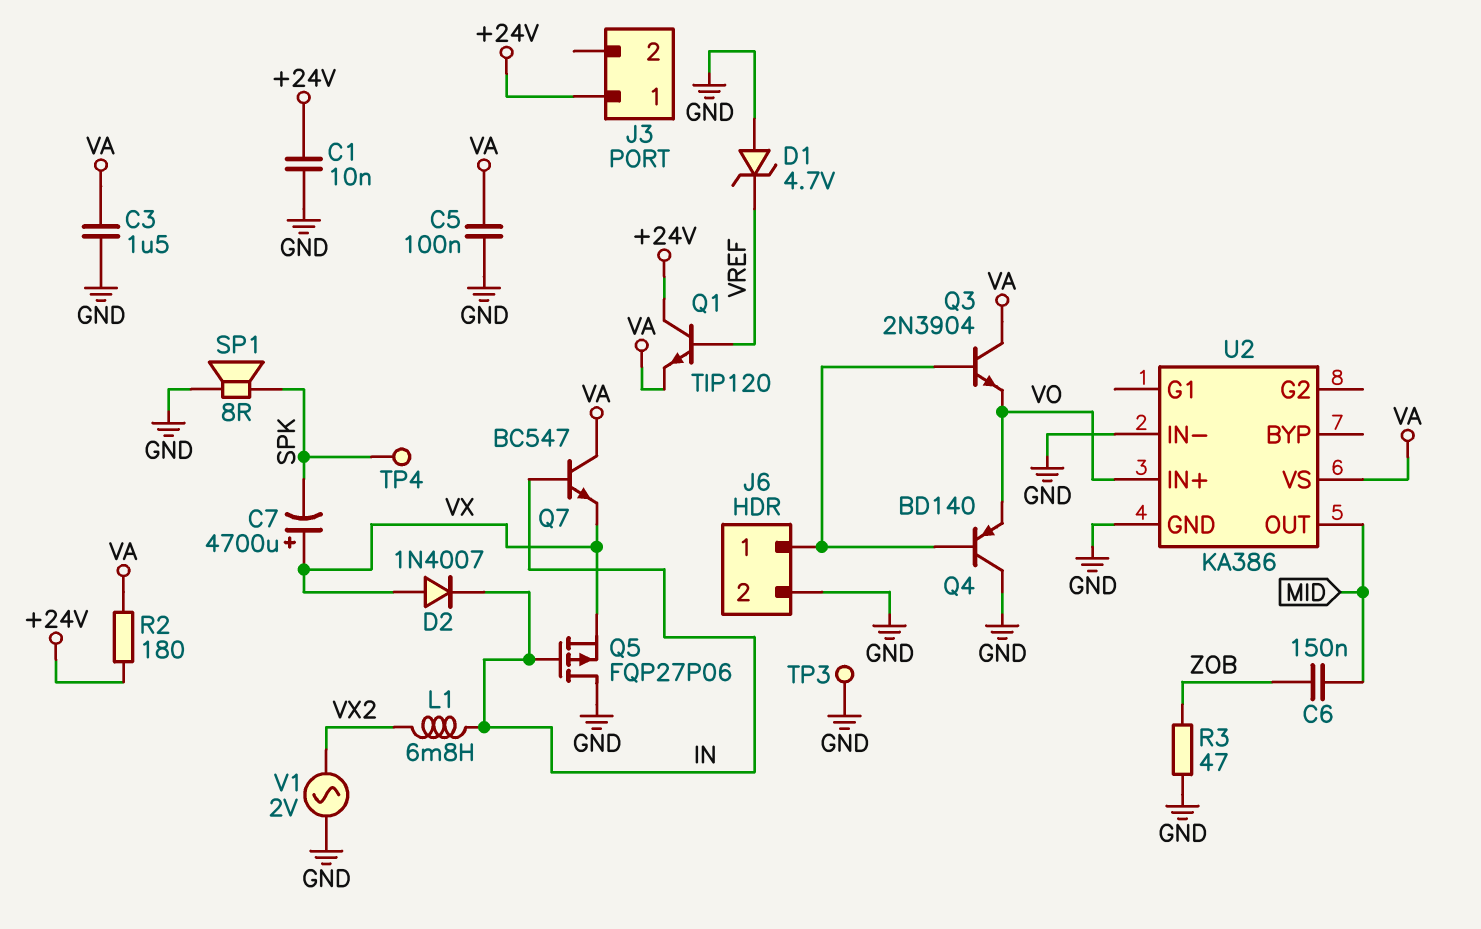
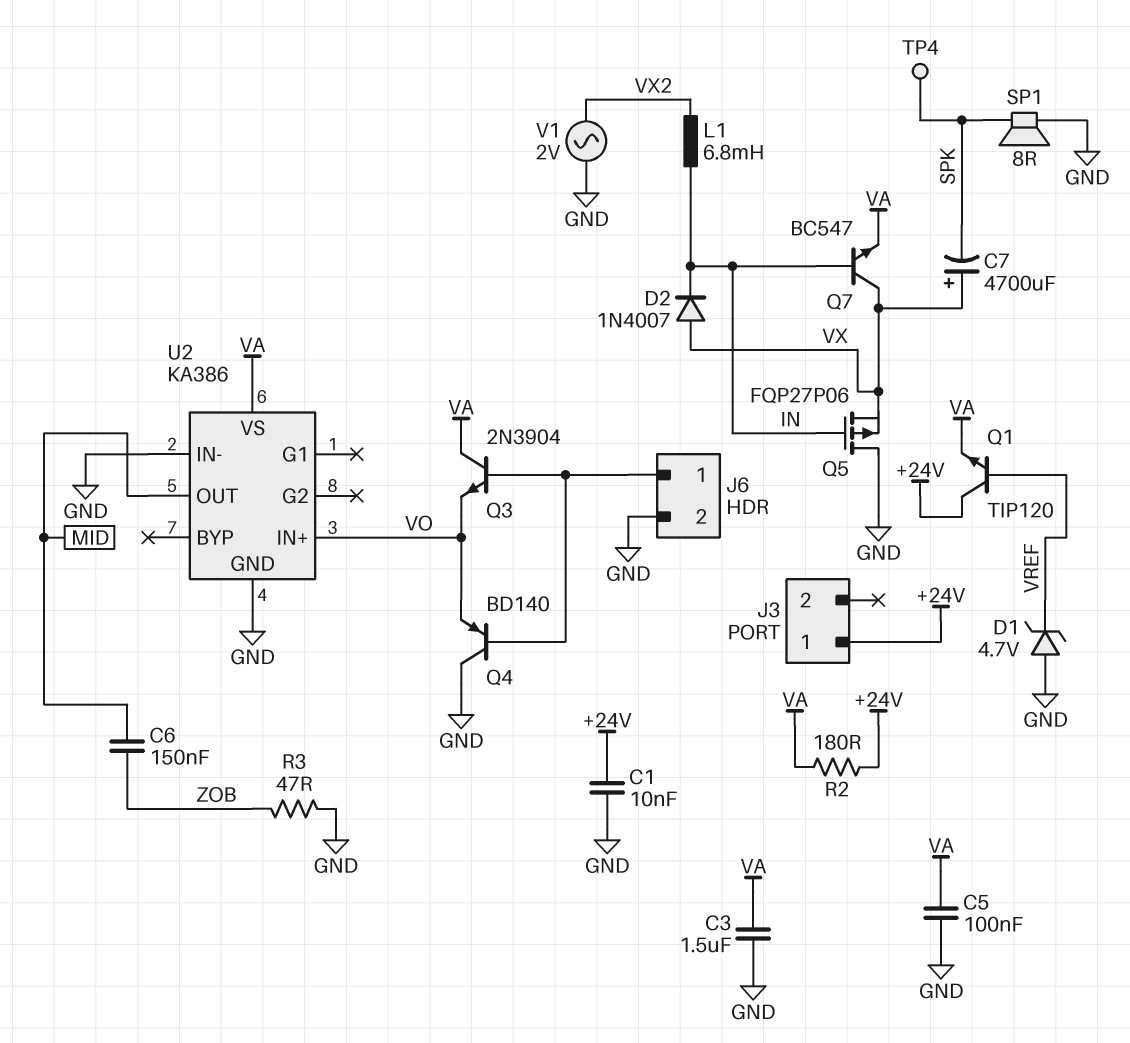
Q7: NPN BC547 (B IN, C VA, E VX) -> NPN BC547 (B IN, C VX, E VA)
TP3: test point (GND) -> none

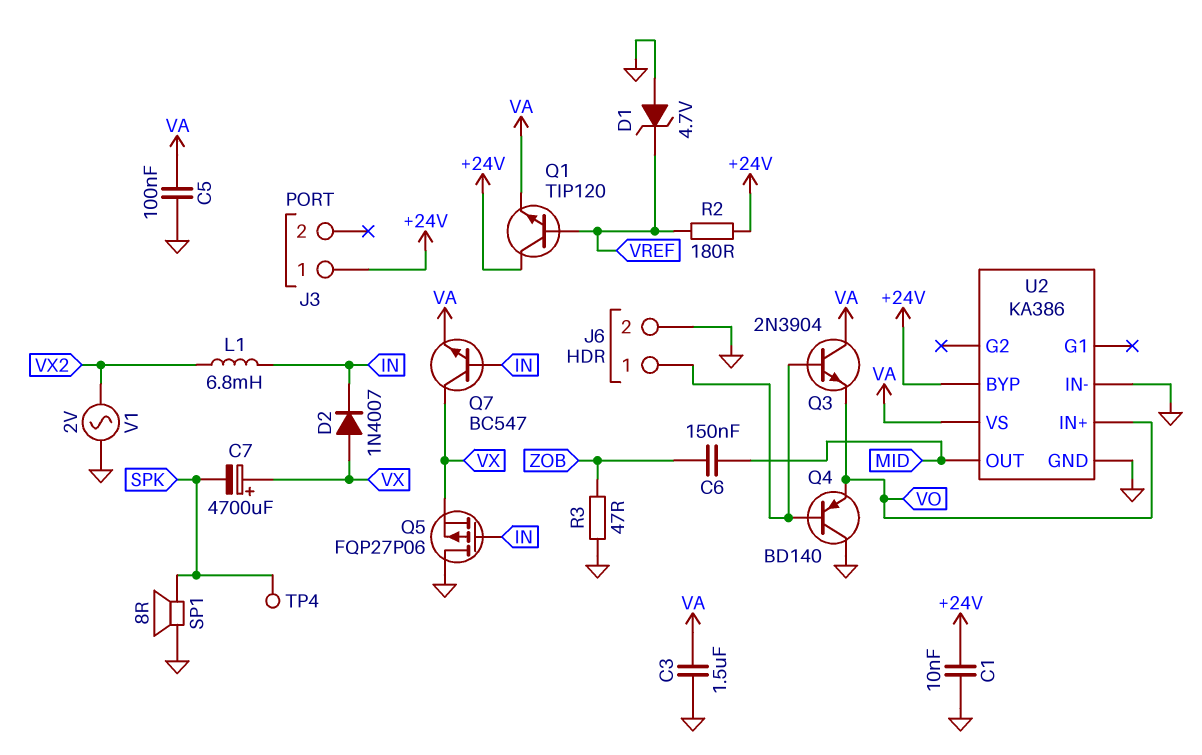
R2: 180 (+24V, VA) -> 180 (+24V, VREF)
U2 pin BYP: none -> +24V

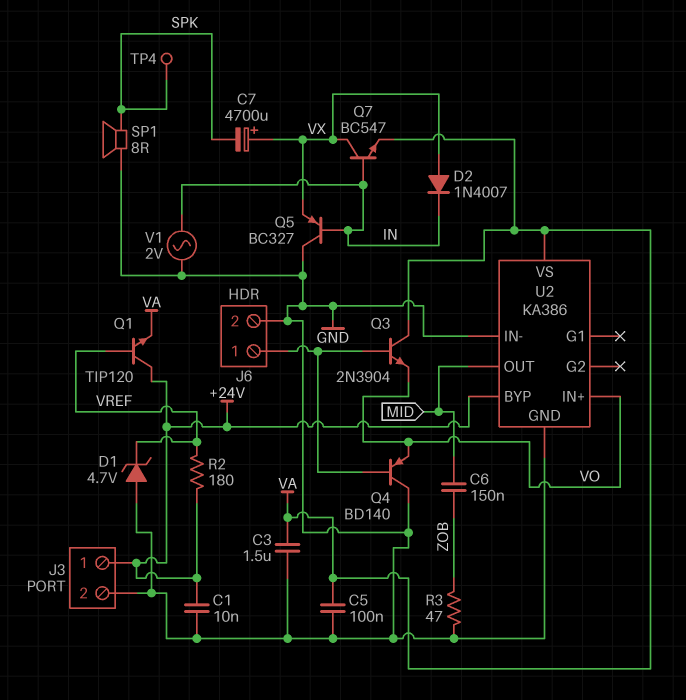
J3 pin 2: none -> GND
L1: 6.8mH (IN, VX2) -> none
Q5: PMOS FQP27P06 (G IN, D GND, S VX) -> PNP BC327 (B IN, C GND, E VX)
V1: AC 2V (GND, VX2) -> AC 2V (GND, IN)

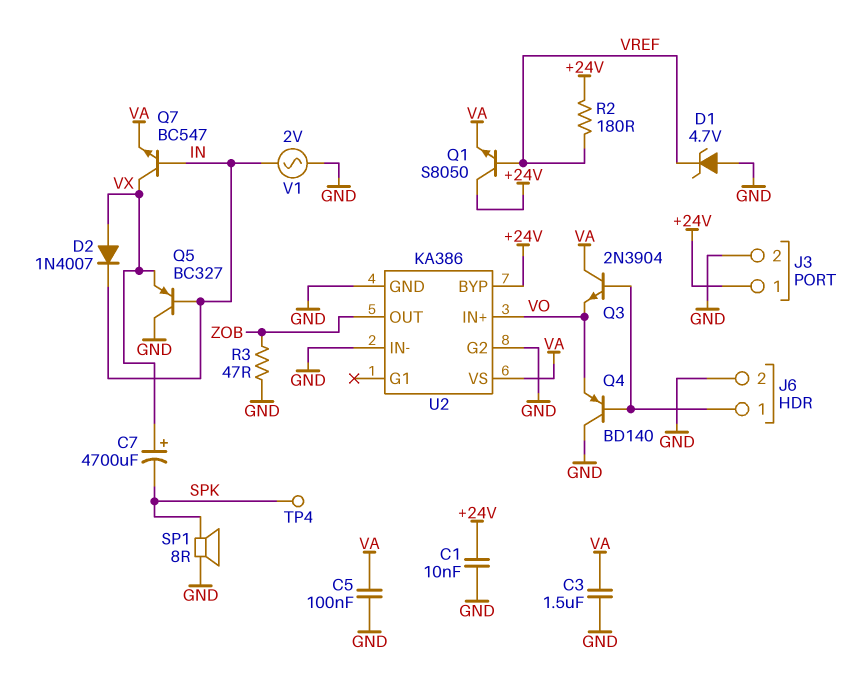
C6: 150nF (MID, ZOB) -> none
Q1: NPN TIP120 (B VREF, C +24V, E VA) -> NPN S8050 (B VREF, C +24V, E VA)
U2 pin G2: none -> GND
U2 pin OUT: MID -> ZOB

